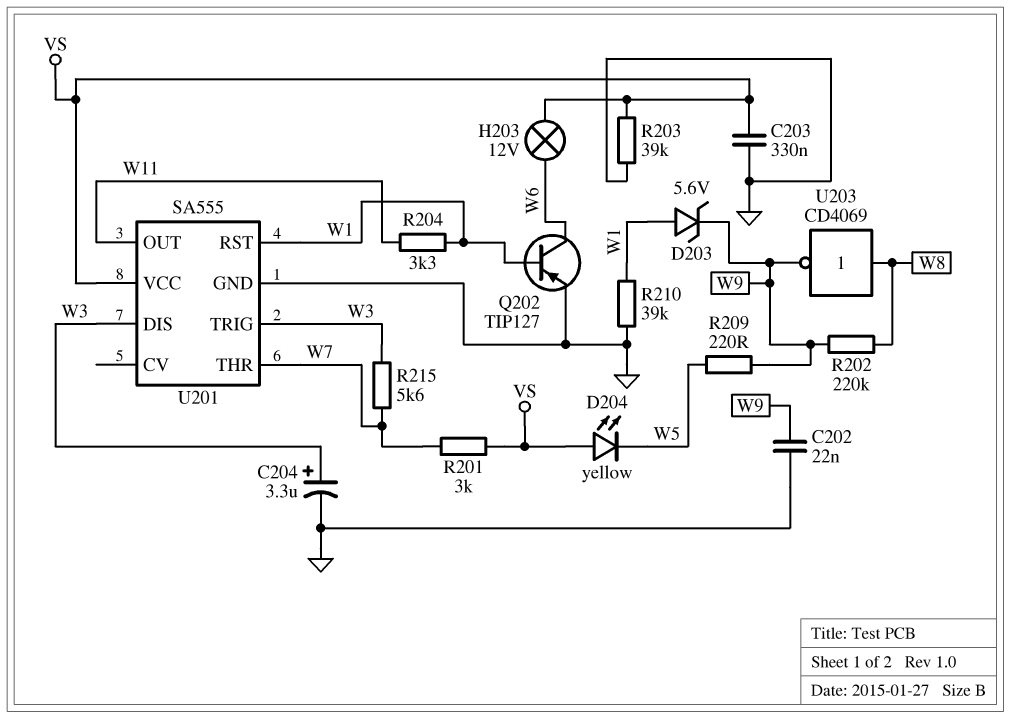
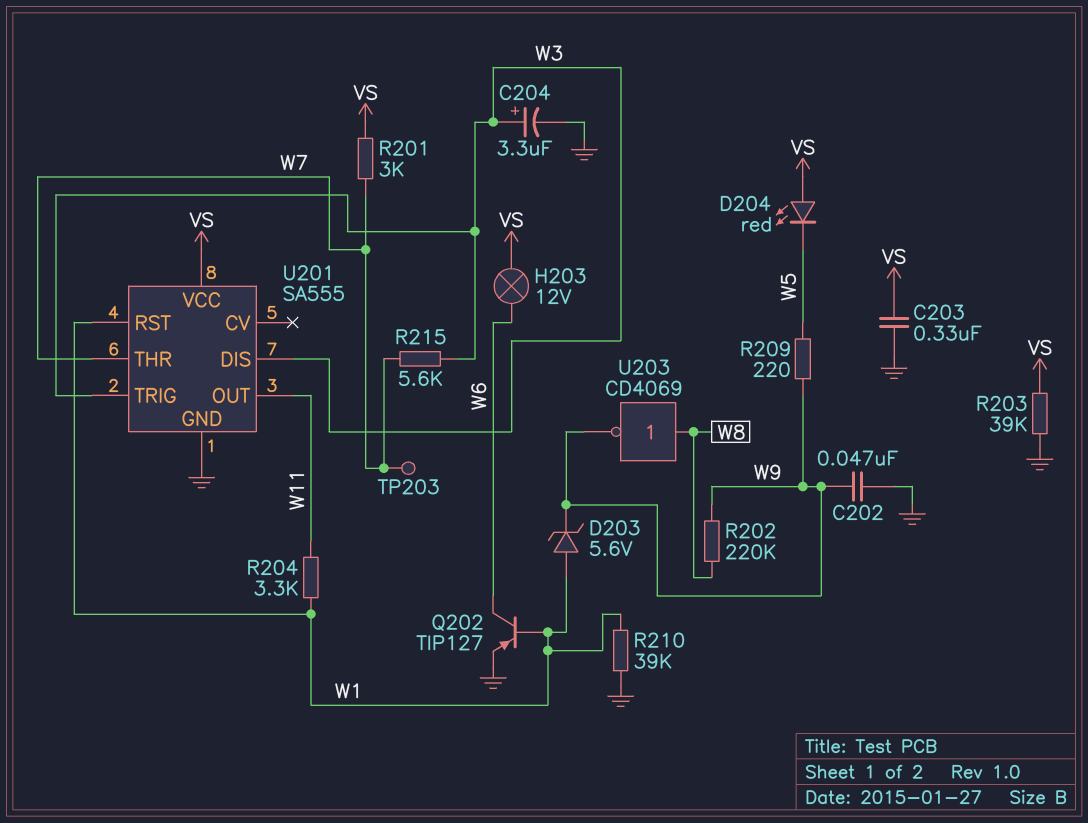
C202: 22nF (GND, W9) -> 47nF (GND, W9)
D204: LED yellow (A VS, K W5) -> LED red (A VS, K W5)
TP203: none -> test point (W7)

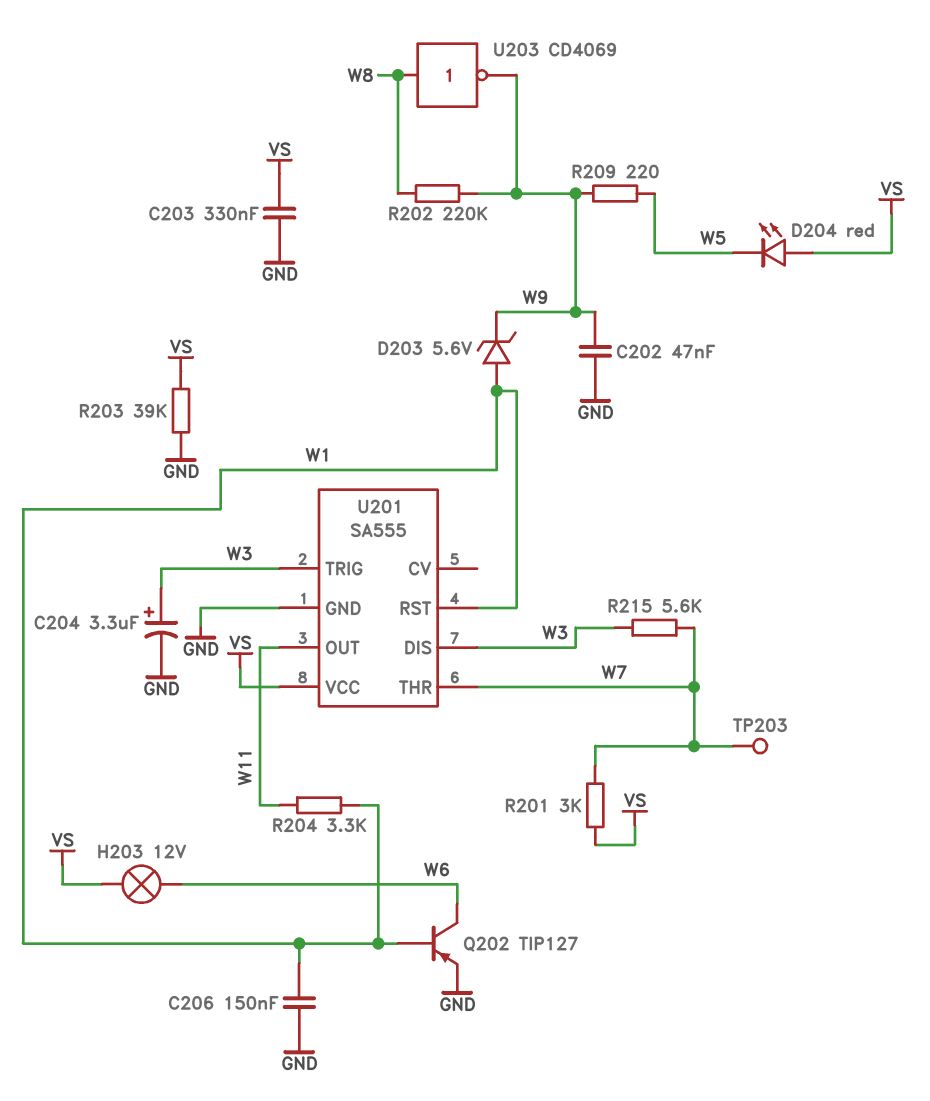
C206: none -> 150nF (GND, W1)
R210: 39k (GND, W1) -> none

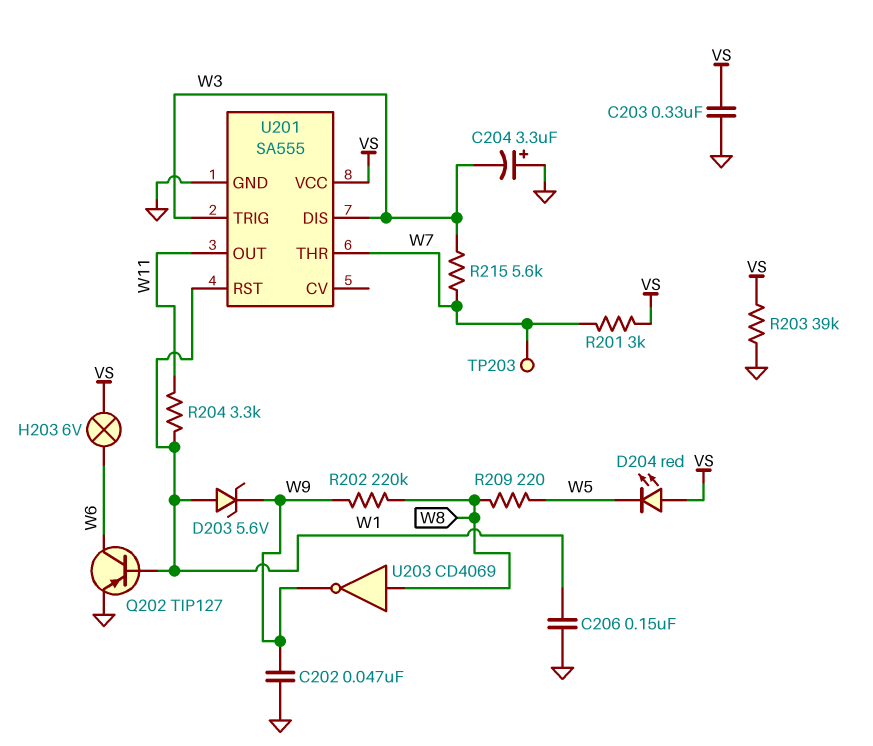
C204: 3.3uF (plus W3, minus GND) -> 3.3uF (plus GND, minus W3)
H203: lamp 12V (VS, W6) -> lamp 6V (VS, W6)
R209: 220 (W5, W9) -> 220 (W5, W8)

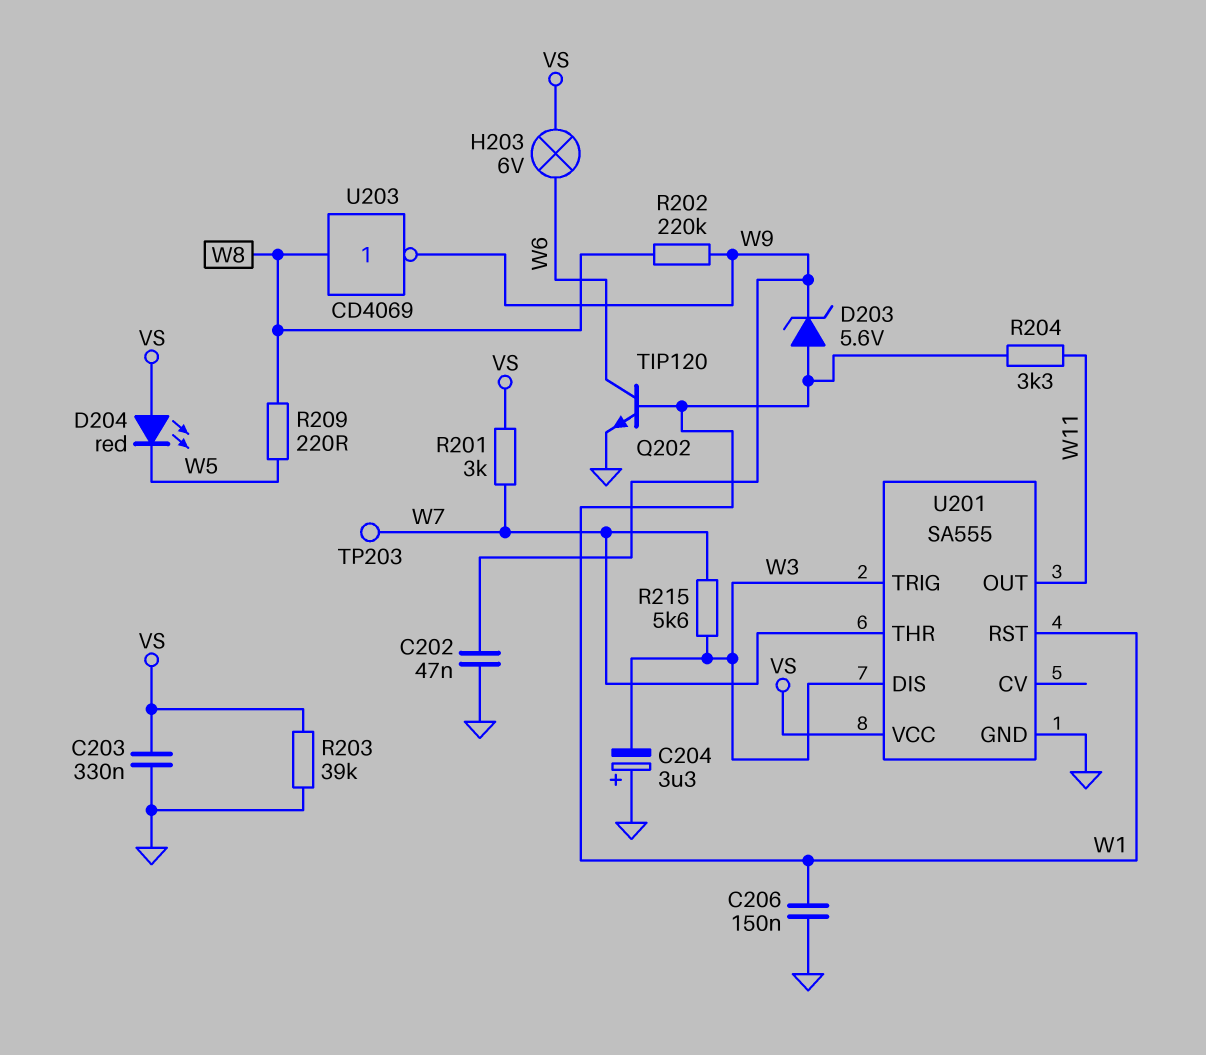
Q202: PNP TIP127 (B W1, C W6, E GND) -> NPN TIP120 (B W1, C W6, E GND)

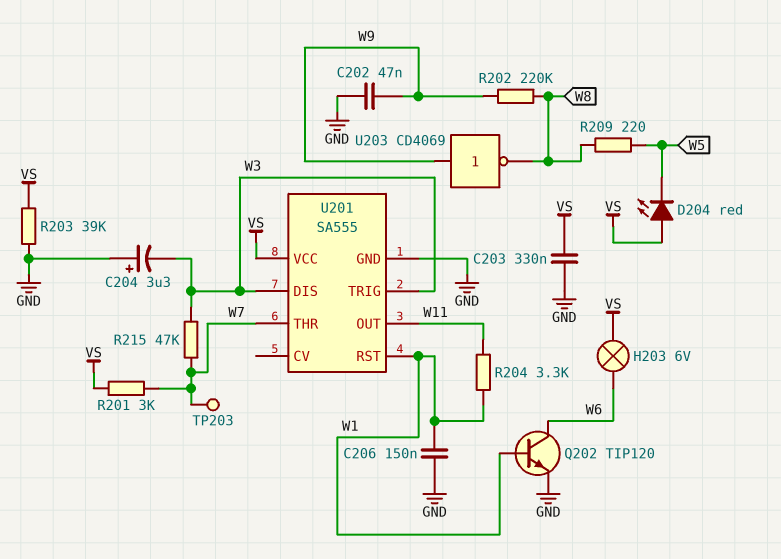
D203: zener 5.6V (A W1, K W9) -> none
R215: 5.6k (W3, W7) -> 47k (W3, W7)
U203: NOT CD4069 (in W8, out W9) -> NOT CD4069 (in W9, out W8)

